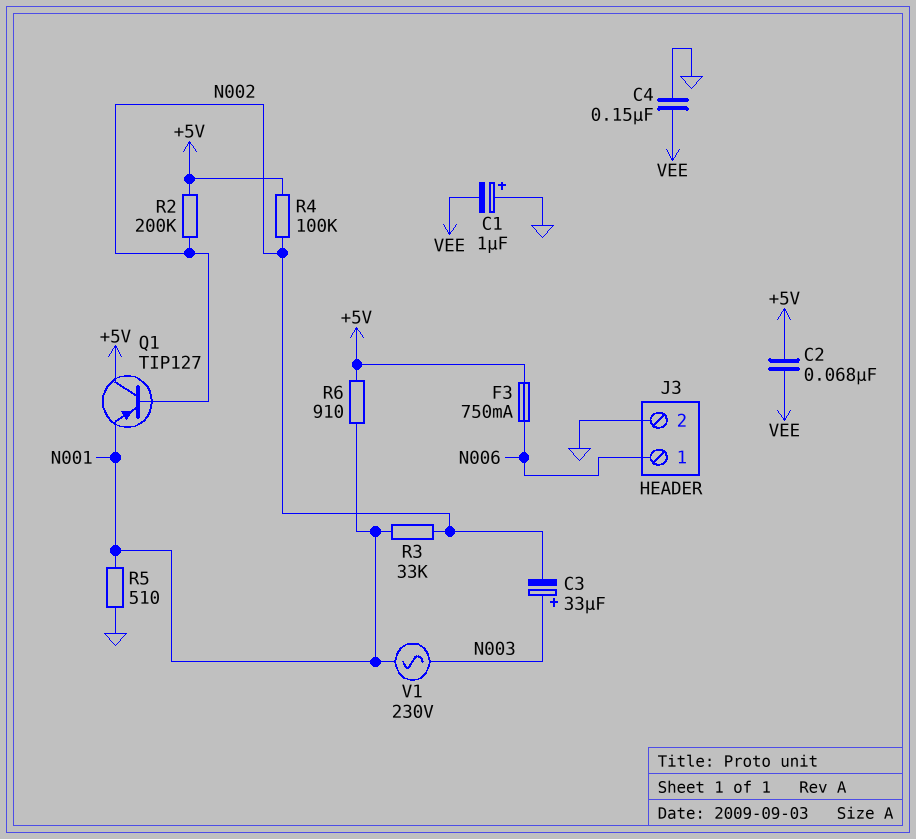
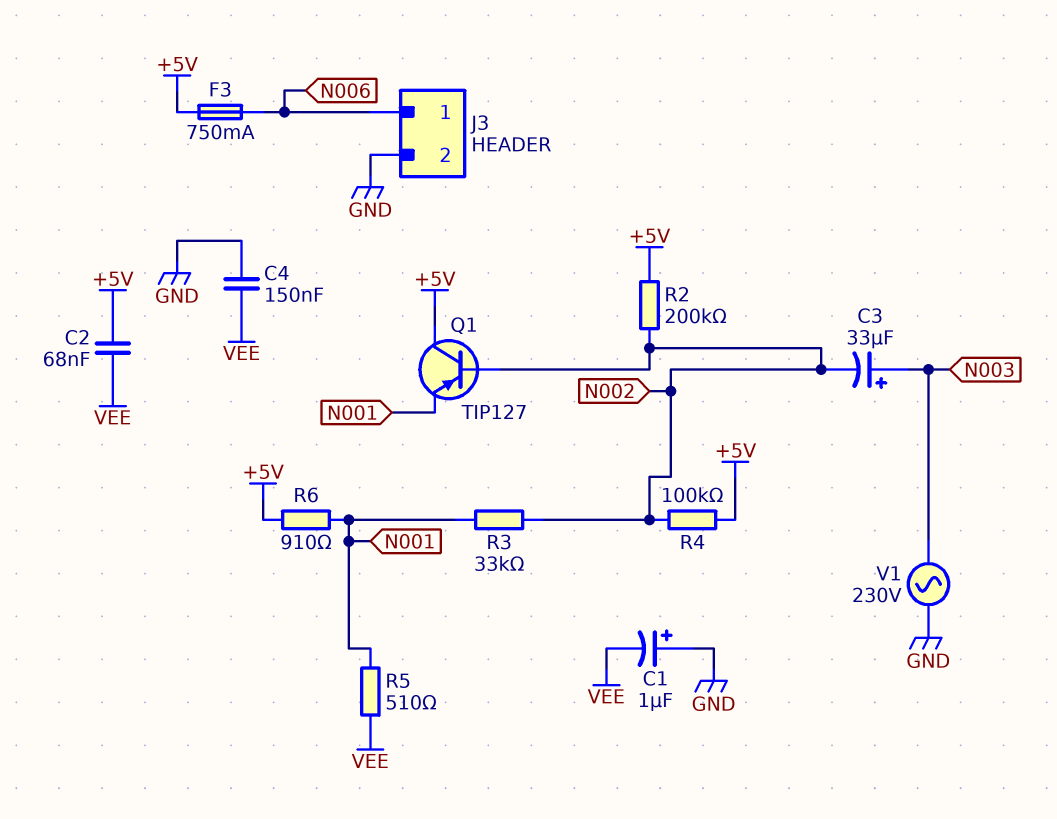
R5: 510 (GND, N001) -> 510 (N001, VEE)
V1: AC 230V (N001, N003) -> AC 230V (GND, N003)

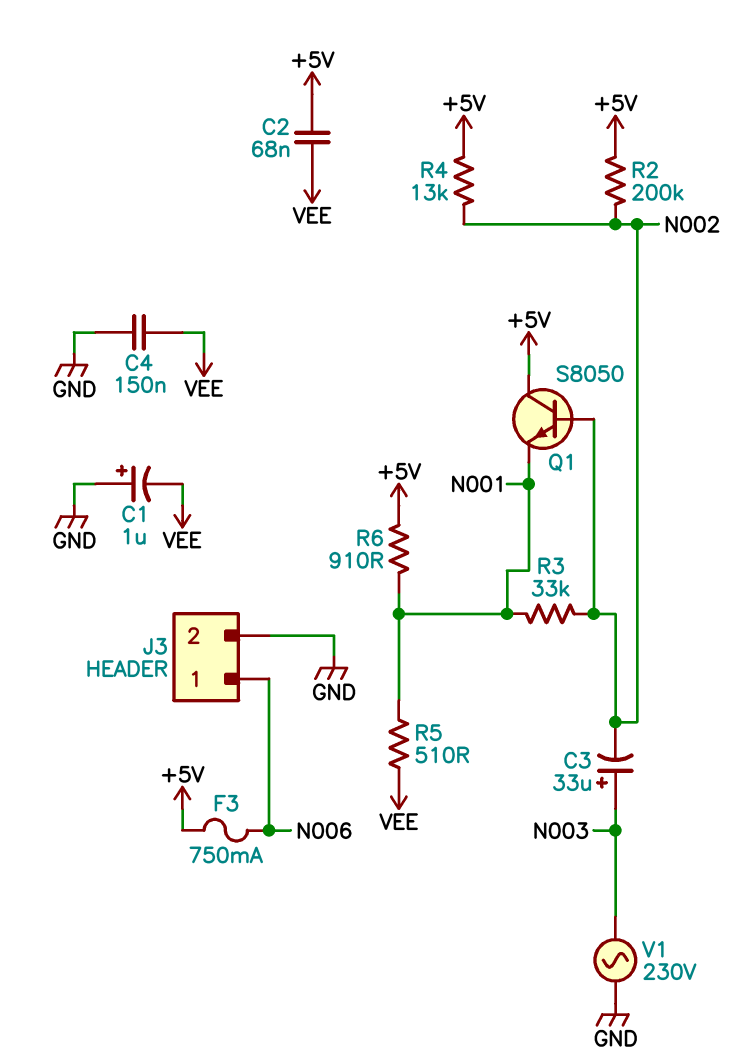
Q1: PNP TIP127 (B N002, C +5V, E N001) -> NPN S8050 (B N002, C +5V, E N001)
R4: 100k (+5V, N002) -> 13k (+5V, N002)

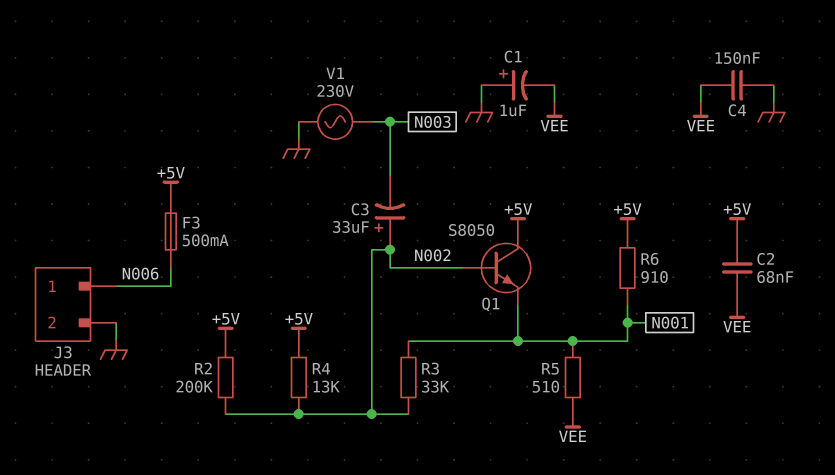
C3: 33uF (plus N003, minus N002) -> 33uF (plus N002, minus N003)
F3: 750mA (+5V, N006) -> 500mA (+5V, N006)

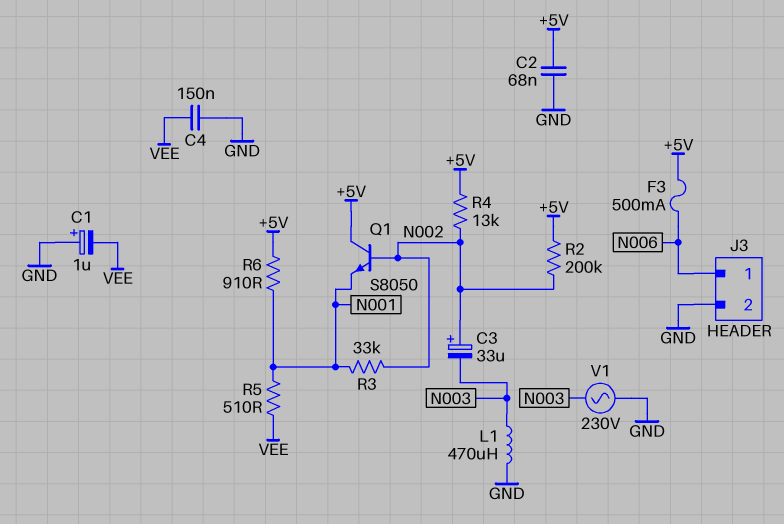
C2: 68nF (+5V, VEE) -> 68nF (+5V, GND)
L1: none -> 470uH (GND, N003)

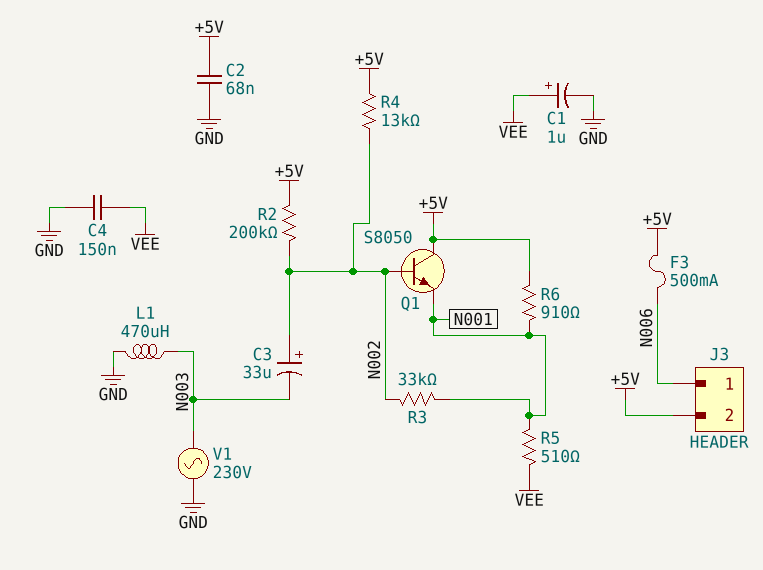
C1: 1uF (plus GND, minus VEE) -> 1uF (plus VEE, minus GND)
J3 pin 2: GND -> +5V

